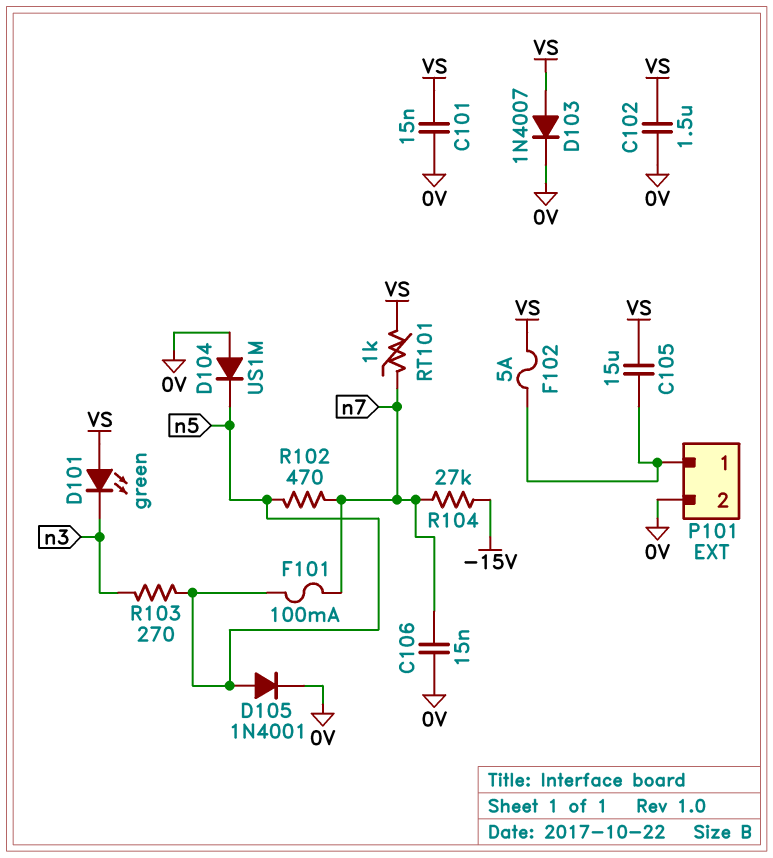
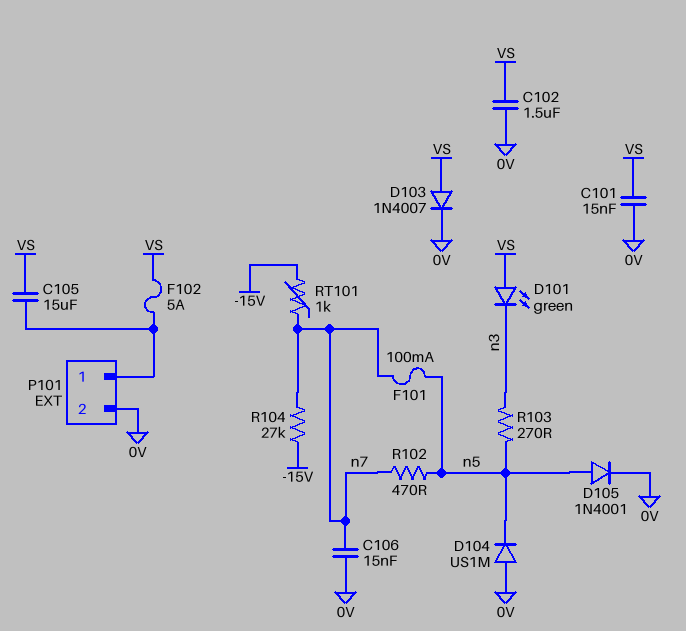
RT101: 1k (VS, n7) -> 1k (-15V, n7)

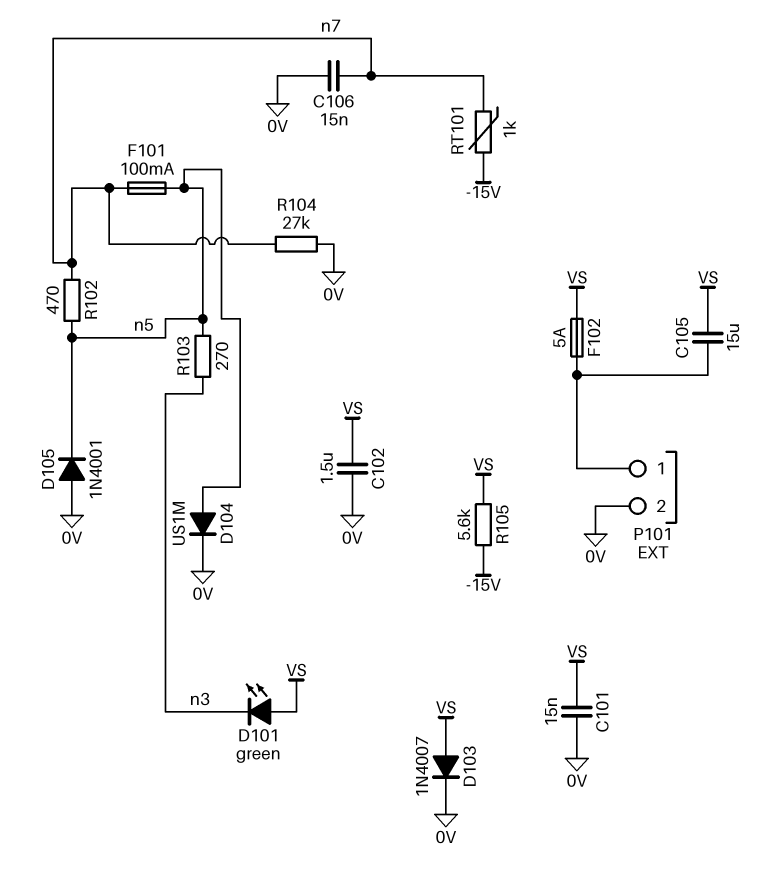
D104: diode US1M (A 0V, K n5) -> diode US1M (A n5, K 0V)
D105: diode 1N4001 (A n5, K 0V) -> diode 1N4001 (A 0V, K n5)
R104: 27k (-15V, n7) -> 27k (0V, n7)
R105: none -> 5.6k (-15V, VS)

